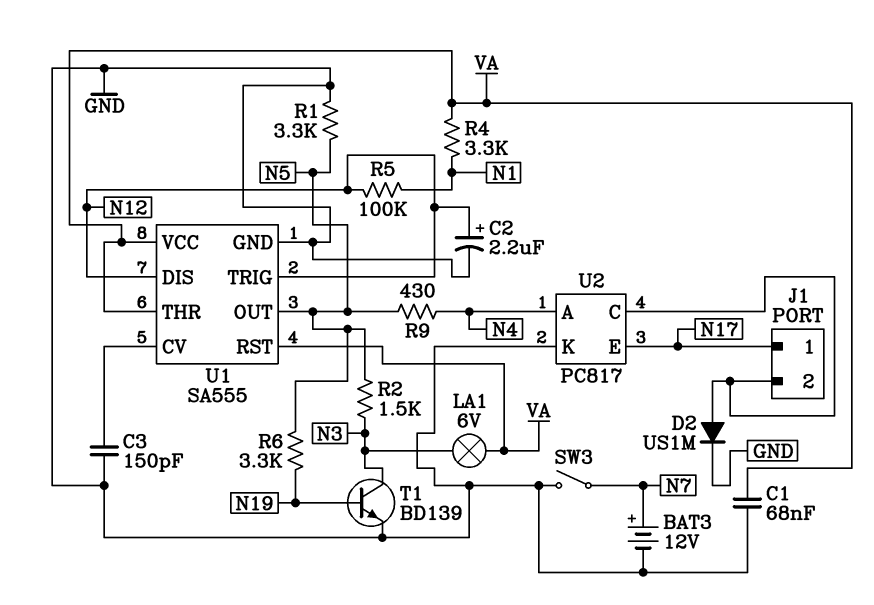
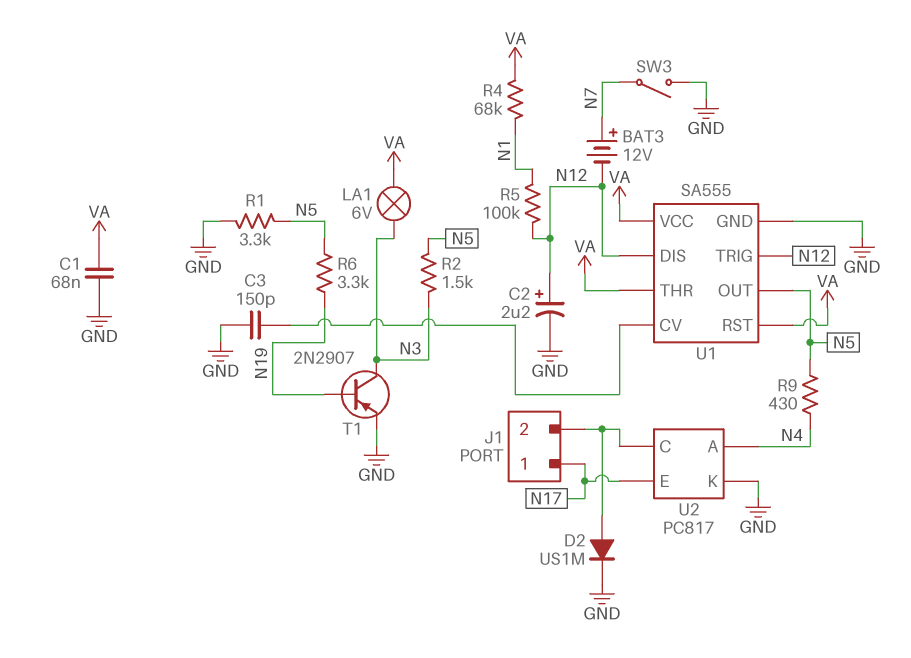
BAT3: 12V (plus N7, minus GND) -> 12V (plus N7, minus N12)
R4: 3.3k (N1, VA) -> 68k (N1, VA)
T1: NPN BD139 (B N19, C N3, E GND) -> PNP 2N2907 (B N19, C N3, E GND)

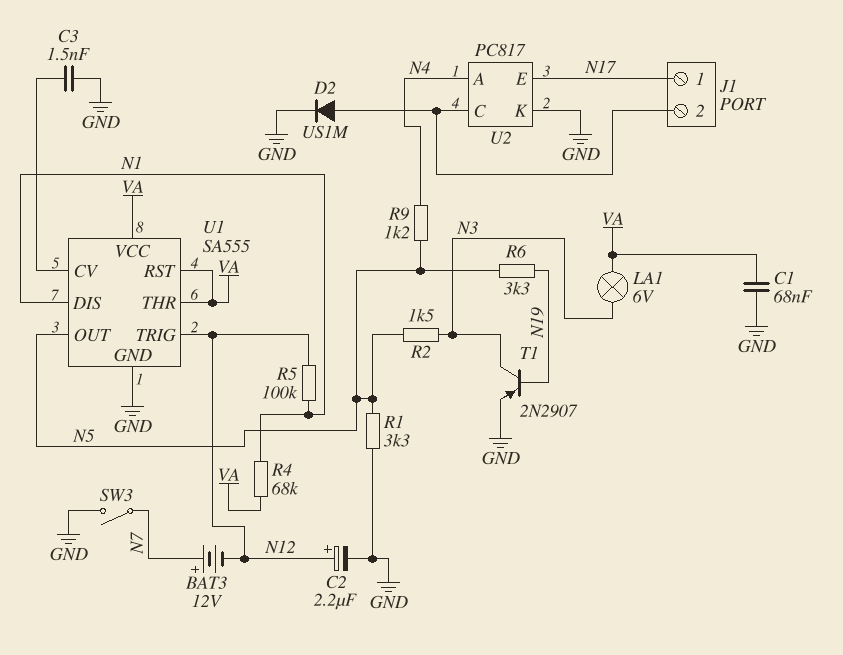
C3: 150pF (GND, U1/CV) -> 1.5nF (GND, U1/CV)
R9: 430 (N4, N5) -> 1.2k (N4, N5)
U1 pin DIS: N12 -> N1

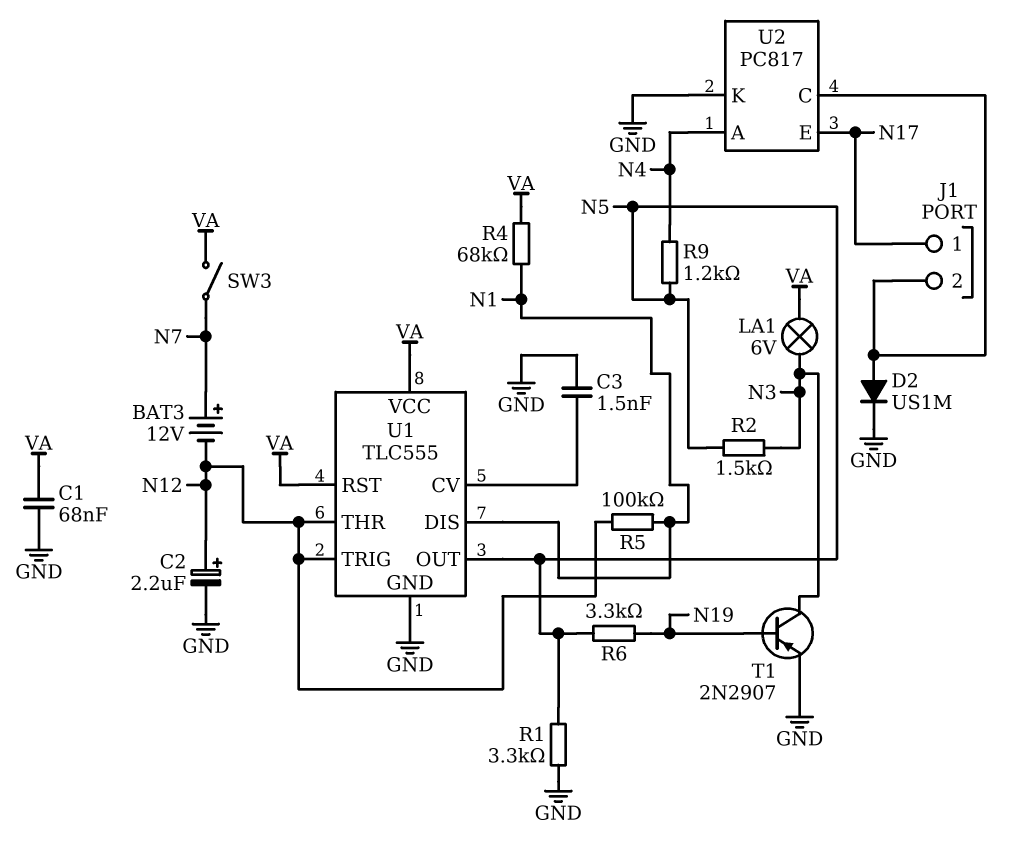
SW3: switch (GND, N7) -> switch (N7, VA)
U1: SA555 -> TLC555
U1 pin THR: VA -> N12

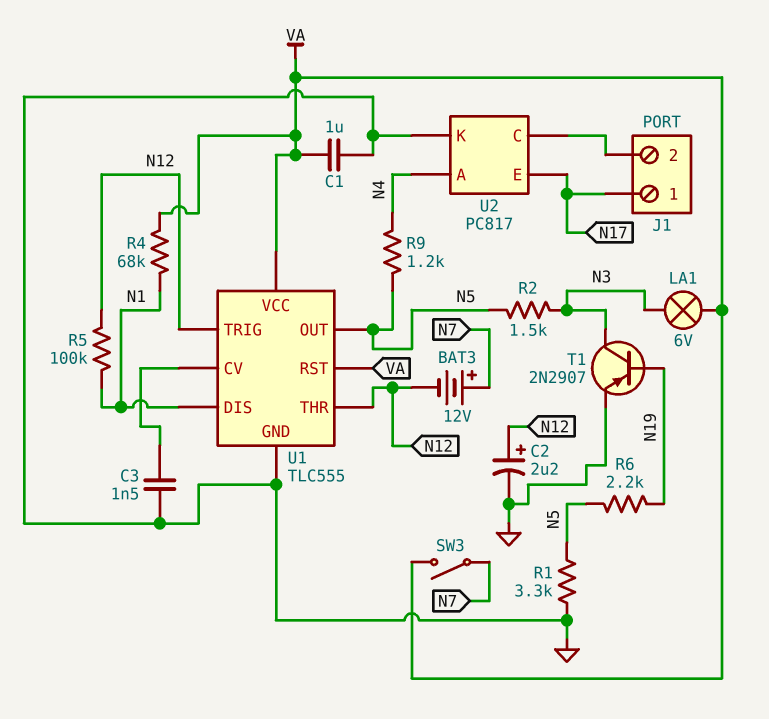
C1: 68nF (GND, VA) -> 1uF (GND, VA)
D2: diode US1M (A J1/2, K GND) -> none
R6: 3.3k (N5, N19) -> 2.2k (N5, N19)

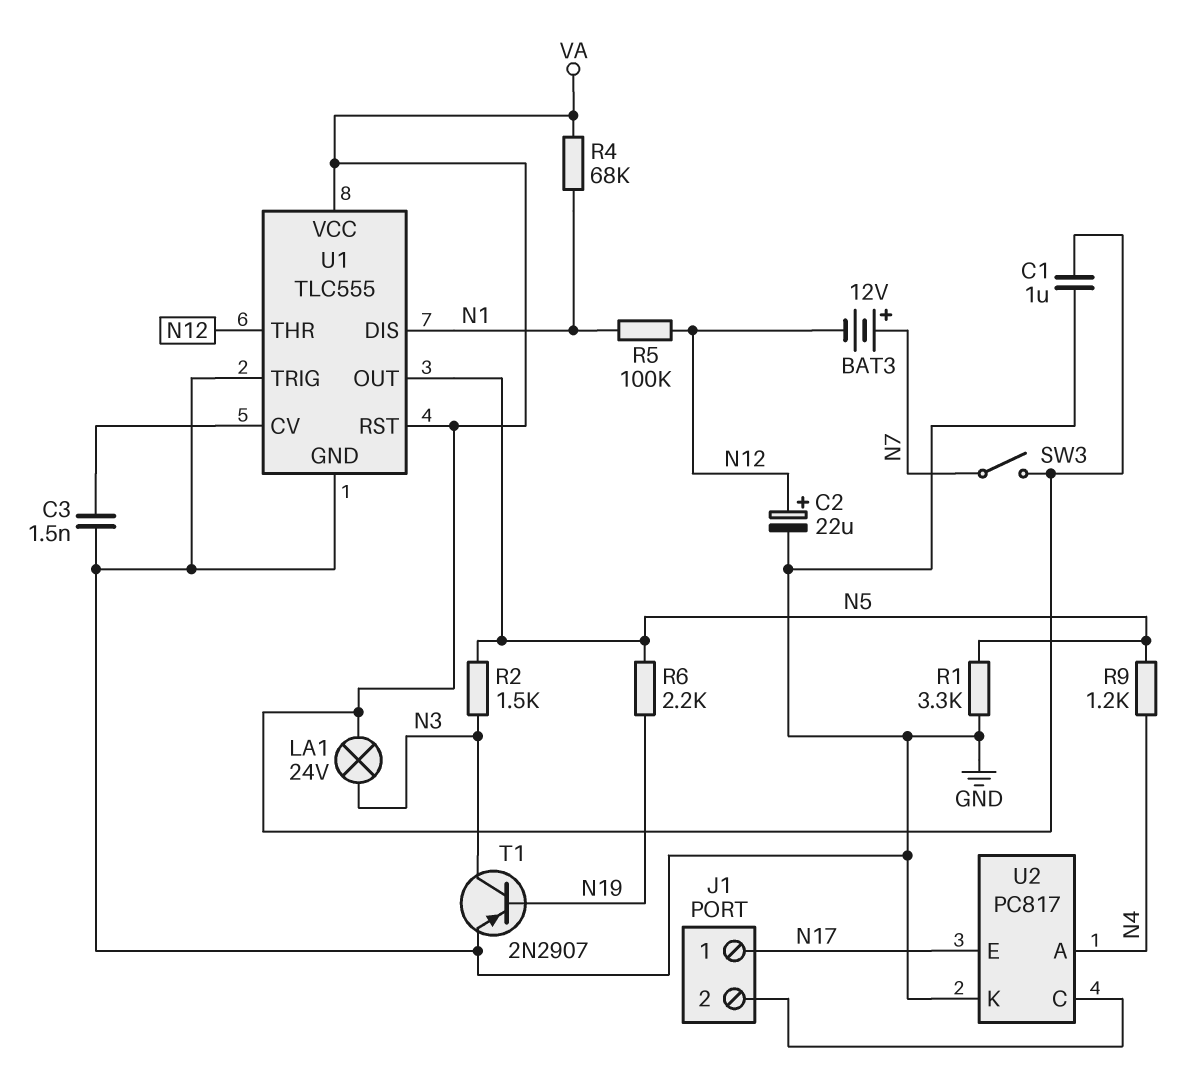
C2: 2.2uF (plus N12, minus GND) -> 22uF (plus N12, minus GND)
LA1: lamp 6V (N3, VA) -> lamp 24V (N3, VA)
U1 pin TRIG: N12 -> GND

